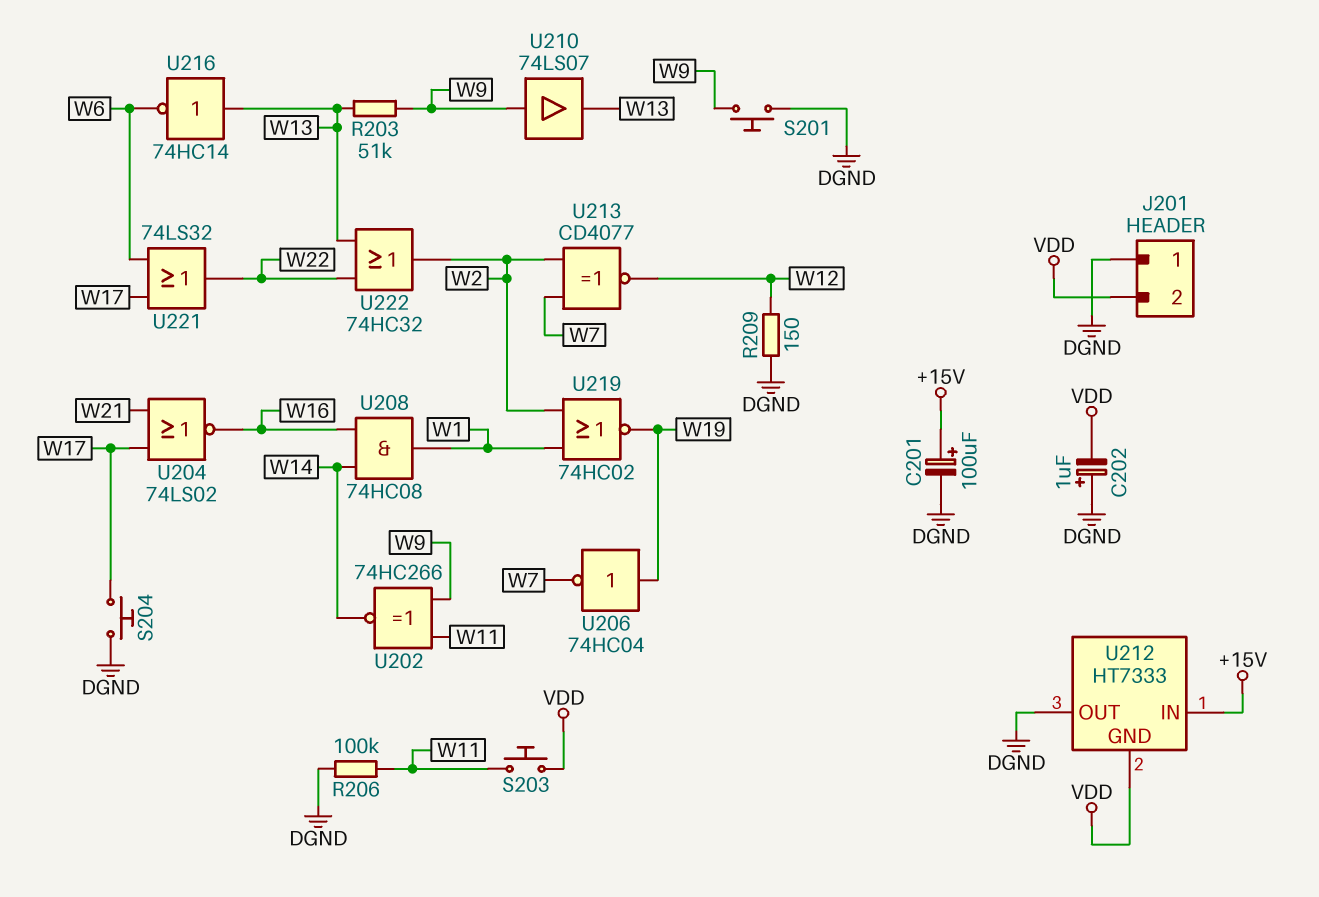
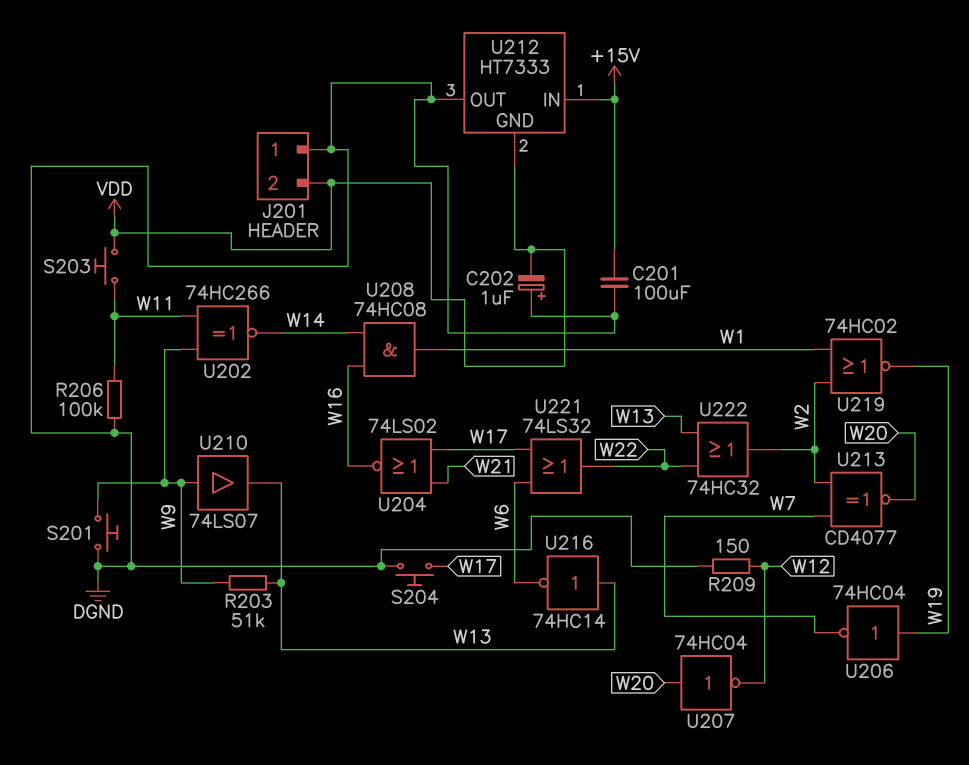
C201: 100uF (plus +15V, minus DGND) -> 100uF (+15V, DGND)
U207: none -> NOT 74HC04 (in W20, out W12)
U213: XNOR CD4077 (in W2, in W7, out W12) -> XNOR CD4077 (in W2, in W7, out W20)

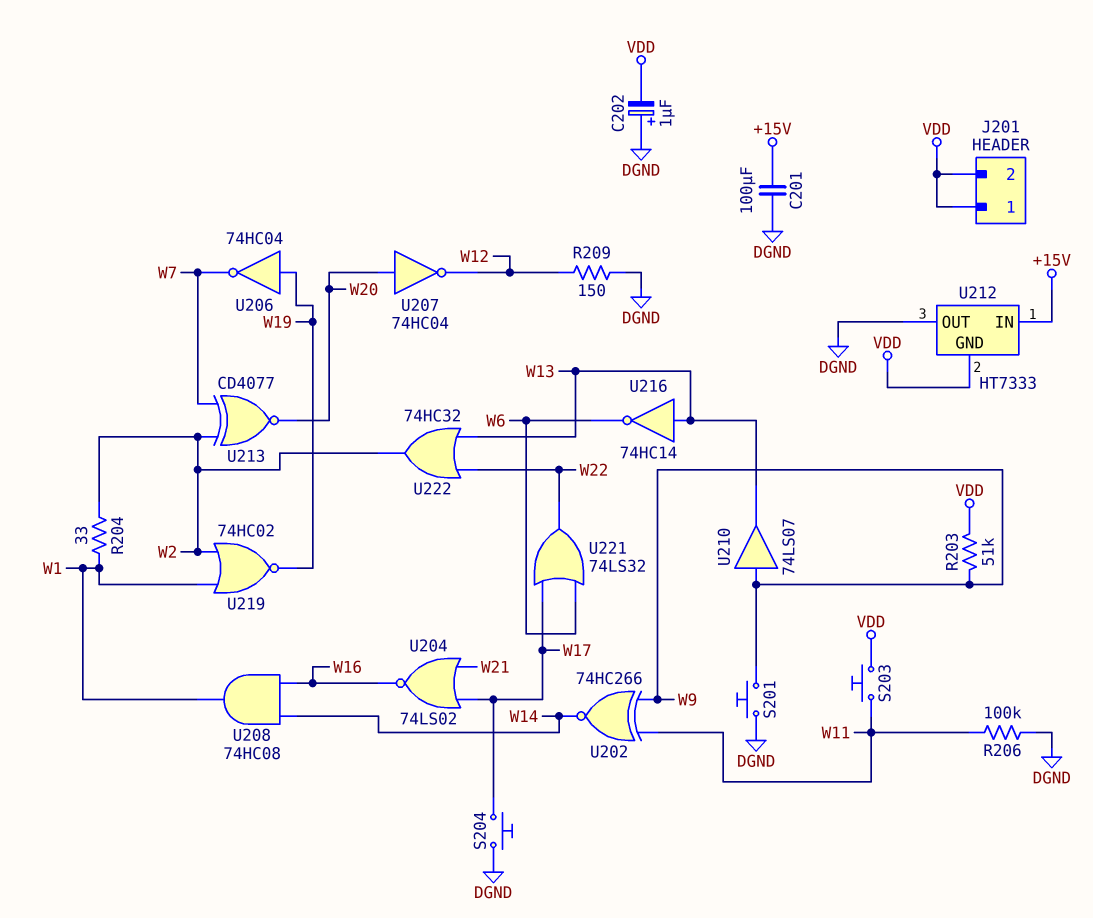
J201 pin 1: DGND -> VDD
R203: 51k (W9, W13) -> 51k (VDD, W9)
R204: none -> 33 (W1, W2)

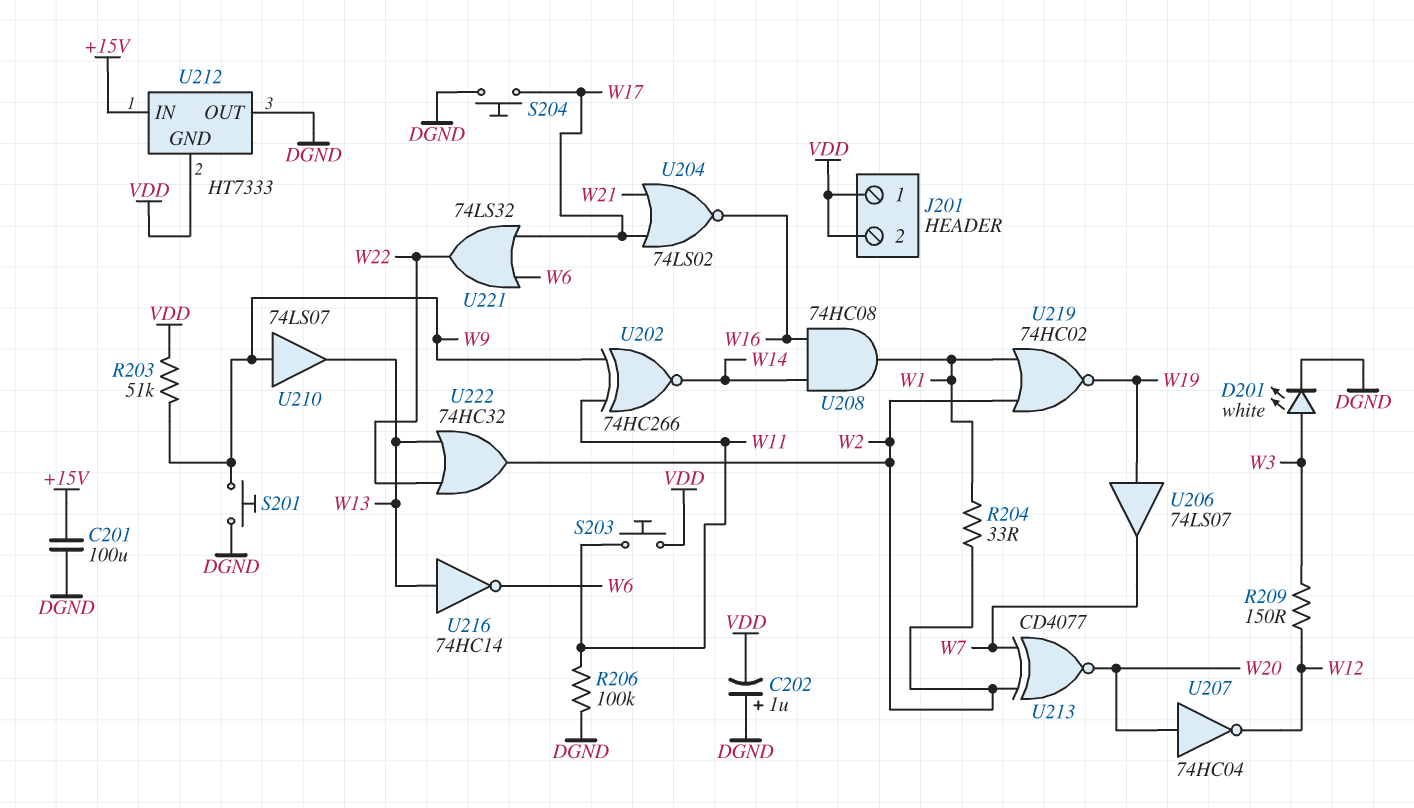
D201: none -> LED white (A W3, K DGND)
R209: 150 (DGND, W12) -> 150 (W3, W12)
U206: NOT 74HC04 (in W19, out W7) -> buffer 74LS07 (in W19, out W7)

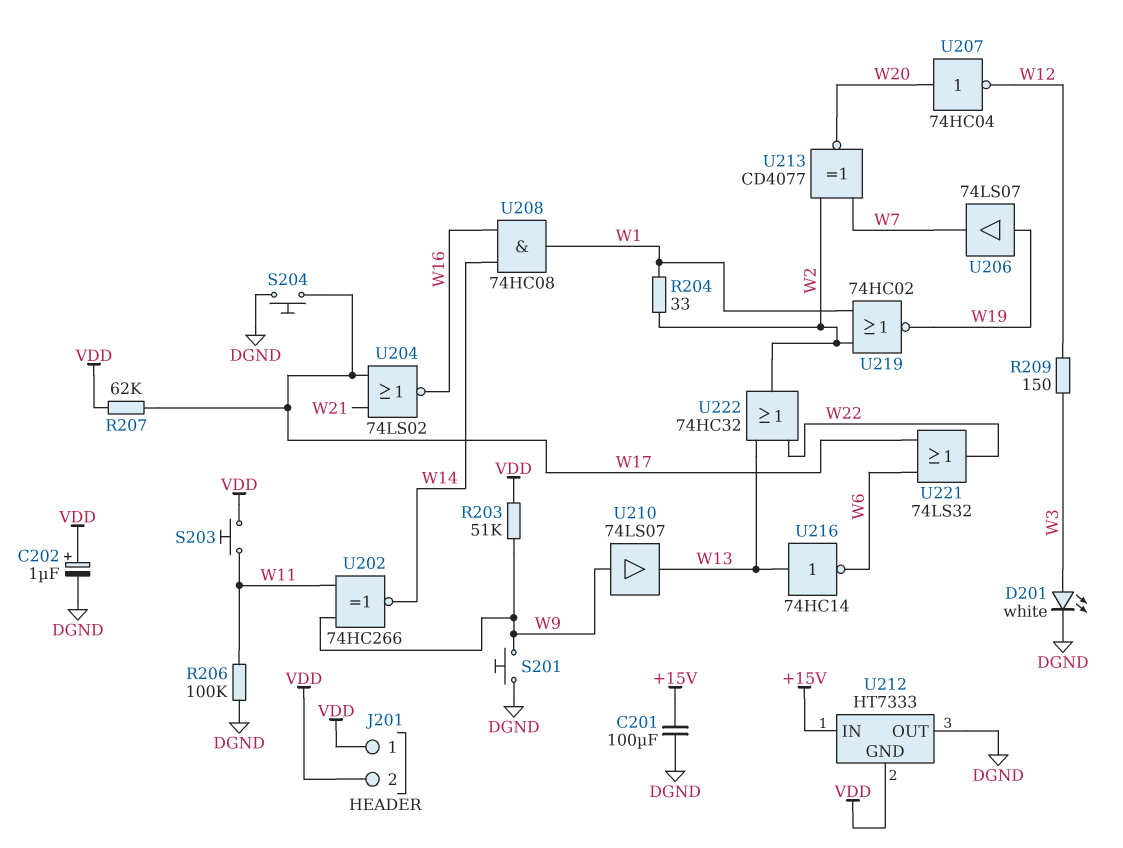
C202: 1uF (plus DGND, minus VDD) -> 1uF (plus VDD, minus DGND)
R207: none -> 62k (VDD, W17)

